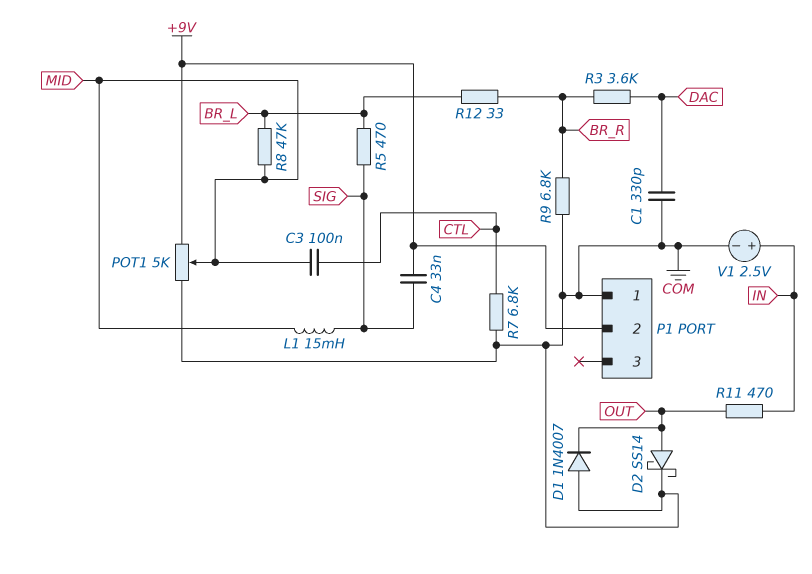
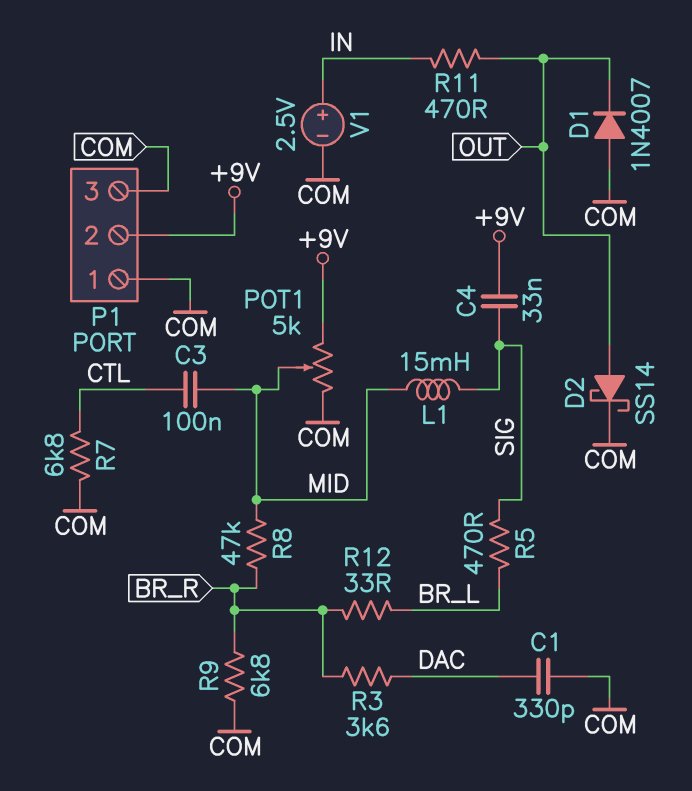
P1 pin 3: none -> COM
R8: 47k (BR_L, MID) -> 47k (BR_R, MID)

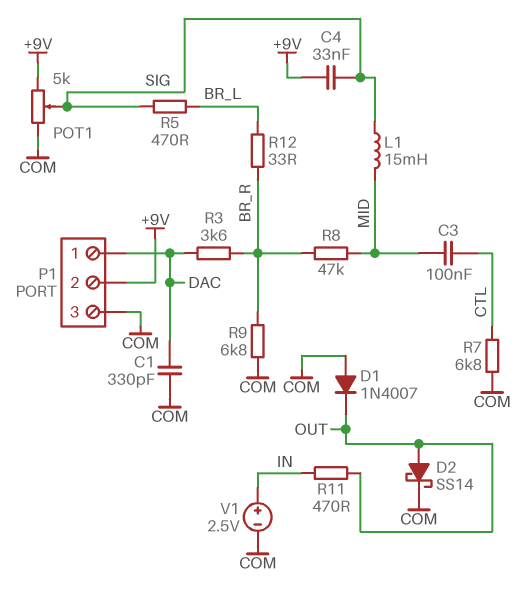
P1 pin 1: COM -> DAC
POT1: 5k (+9V, COM, wiper MID) -> 5k (+9V, COM, wiper SIG)

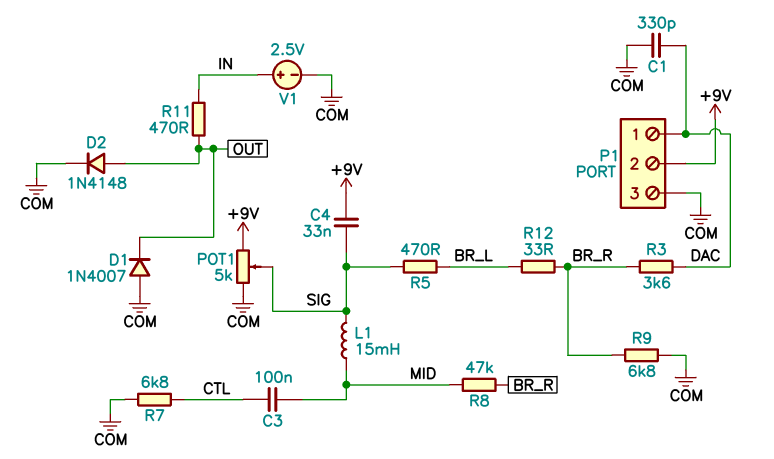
D2: schottky SS14 (A OUT, K COM) -> diode 1N4148 (A OUT, K COM)

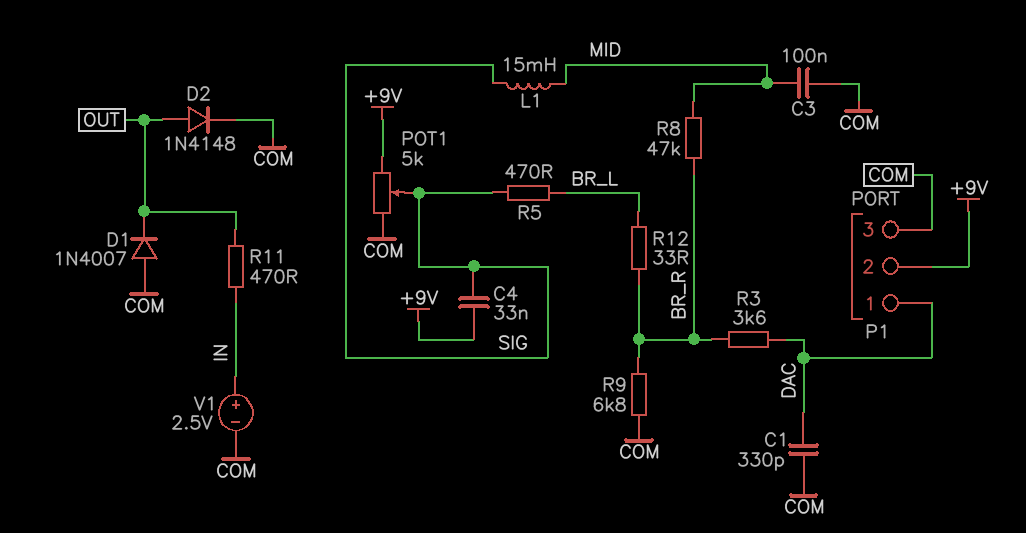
C3: 100nF (CTL, MID) -> 100nF (COM, MID)
R7: 6.8k (COM, CTL) -> none

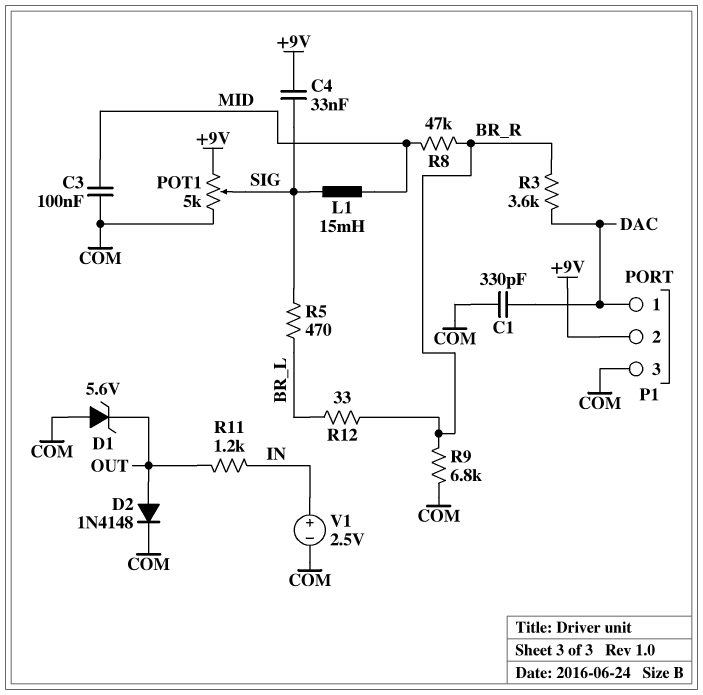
D1: diode 1N4007 (A COM, K OUT) -> zener 5.6V (A COM, K OUT)
R11: 470 (IN, OUT) -> 1.2k (IN, OUT)

